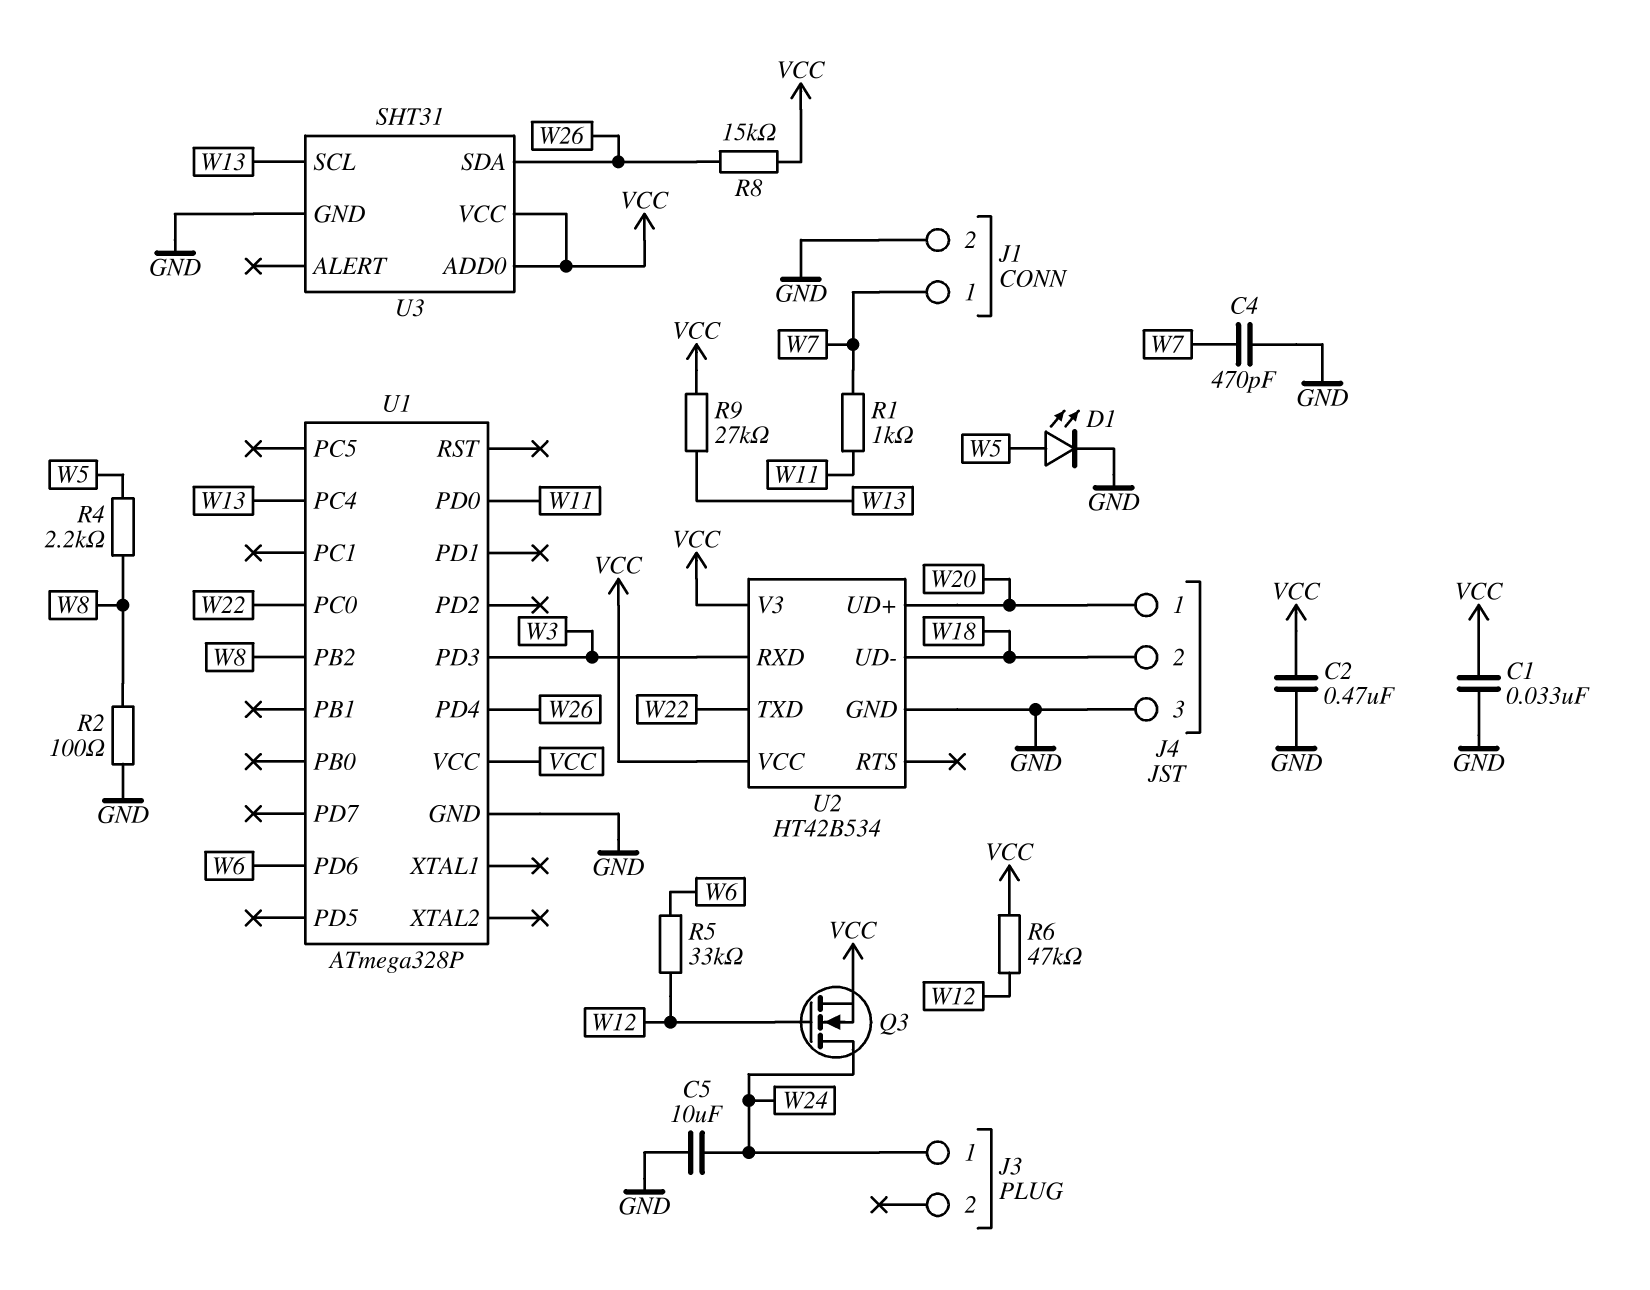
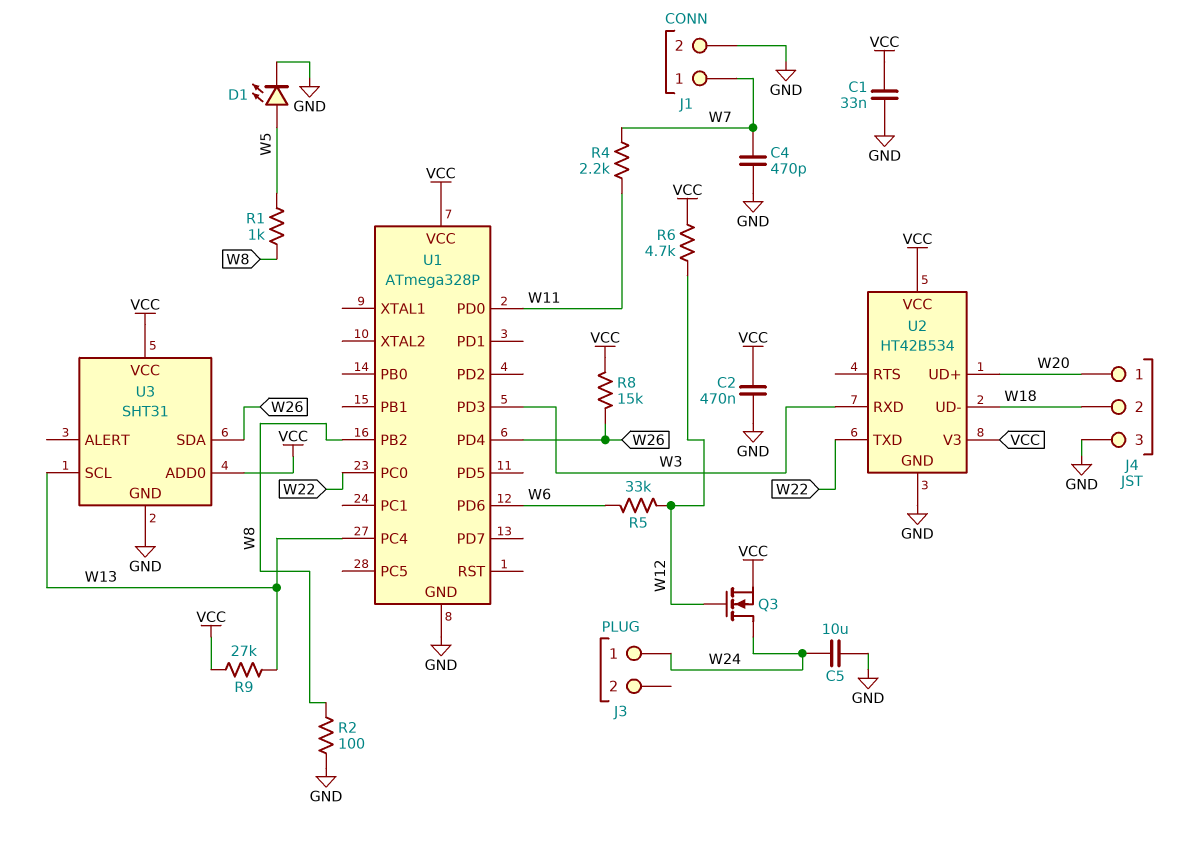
R1: 1k (W7, W11) -> 1k (W5, W8)
R4: 2.2k (W5, W8) -> 2.2k (W7, W11)
R6: 47k (VCC, W12) -> 4.7k (VCC, W12)

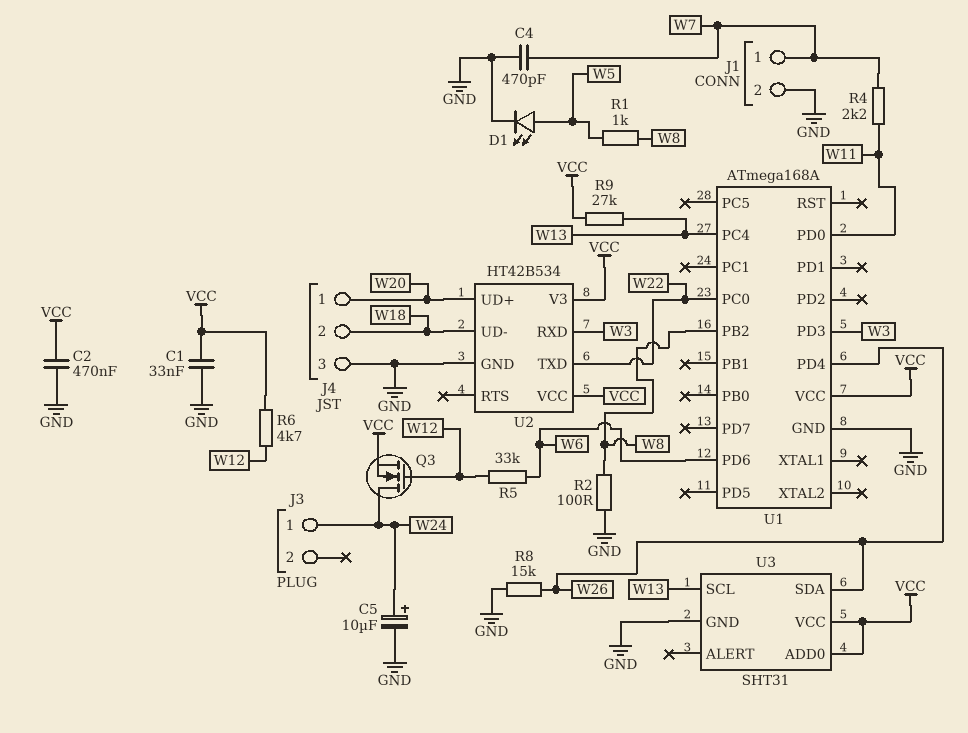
C5: 10uF (GND, W24) -> 10uF (plus W24, minus GND)
R8: 15k (VCC, W26) -> 15k (GND, W26)
U1: ATmega328P -> ATmega168A

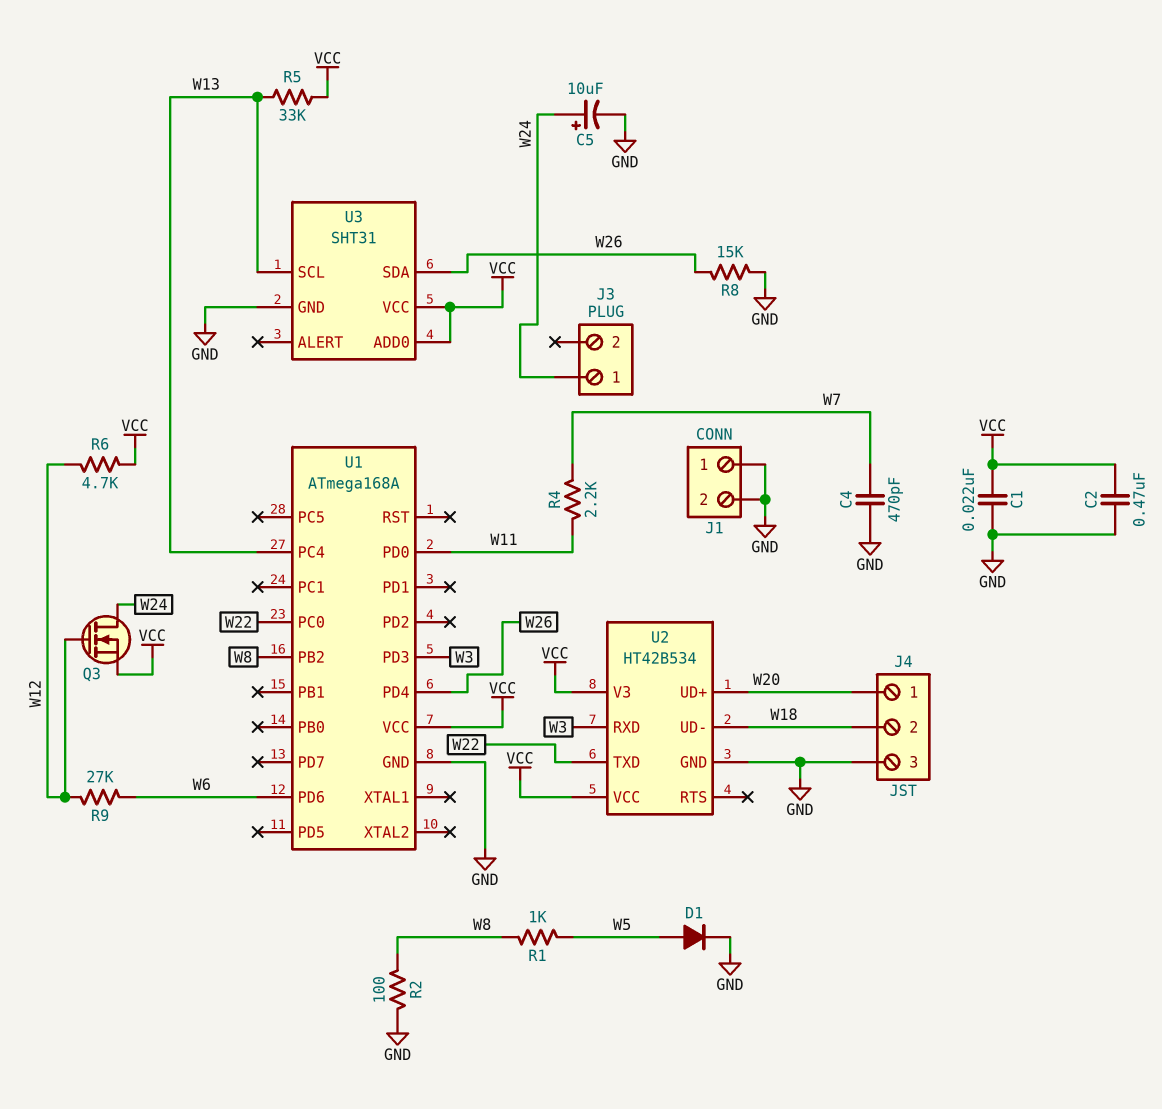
C1: 33nF (GND, VCC) -> 22nF (GND, VCC)
D1: LED (A W5, K GND) -> diode (A W5, K GND)
J1 pin 1: W7 -> GND
R5: 33k (W6, W12) -> 33k (VCC, W13)
R9: 27k (VCC, W13) -> 27k (W6, W12)

